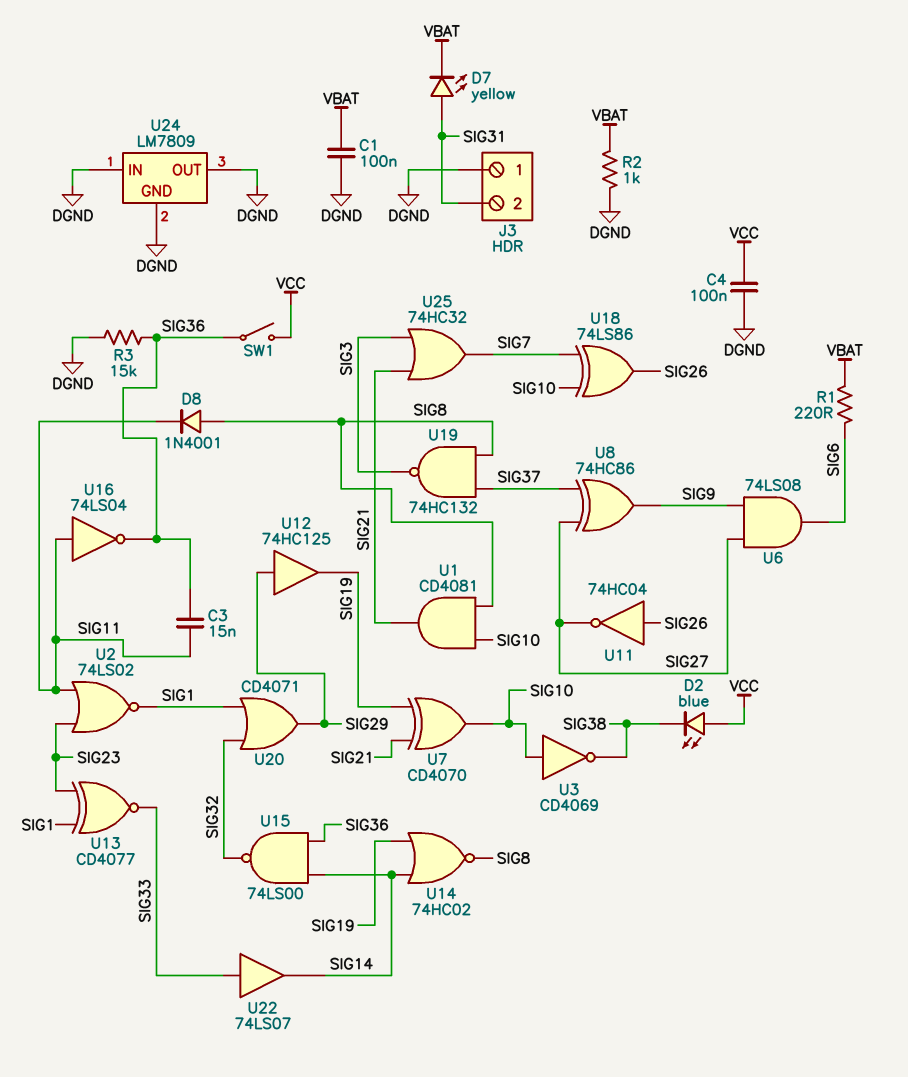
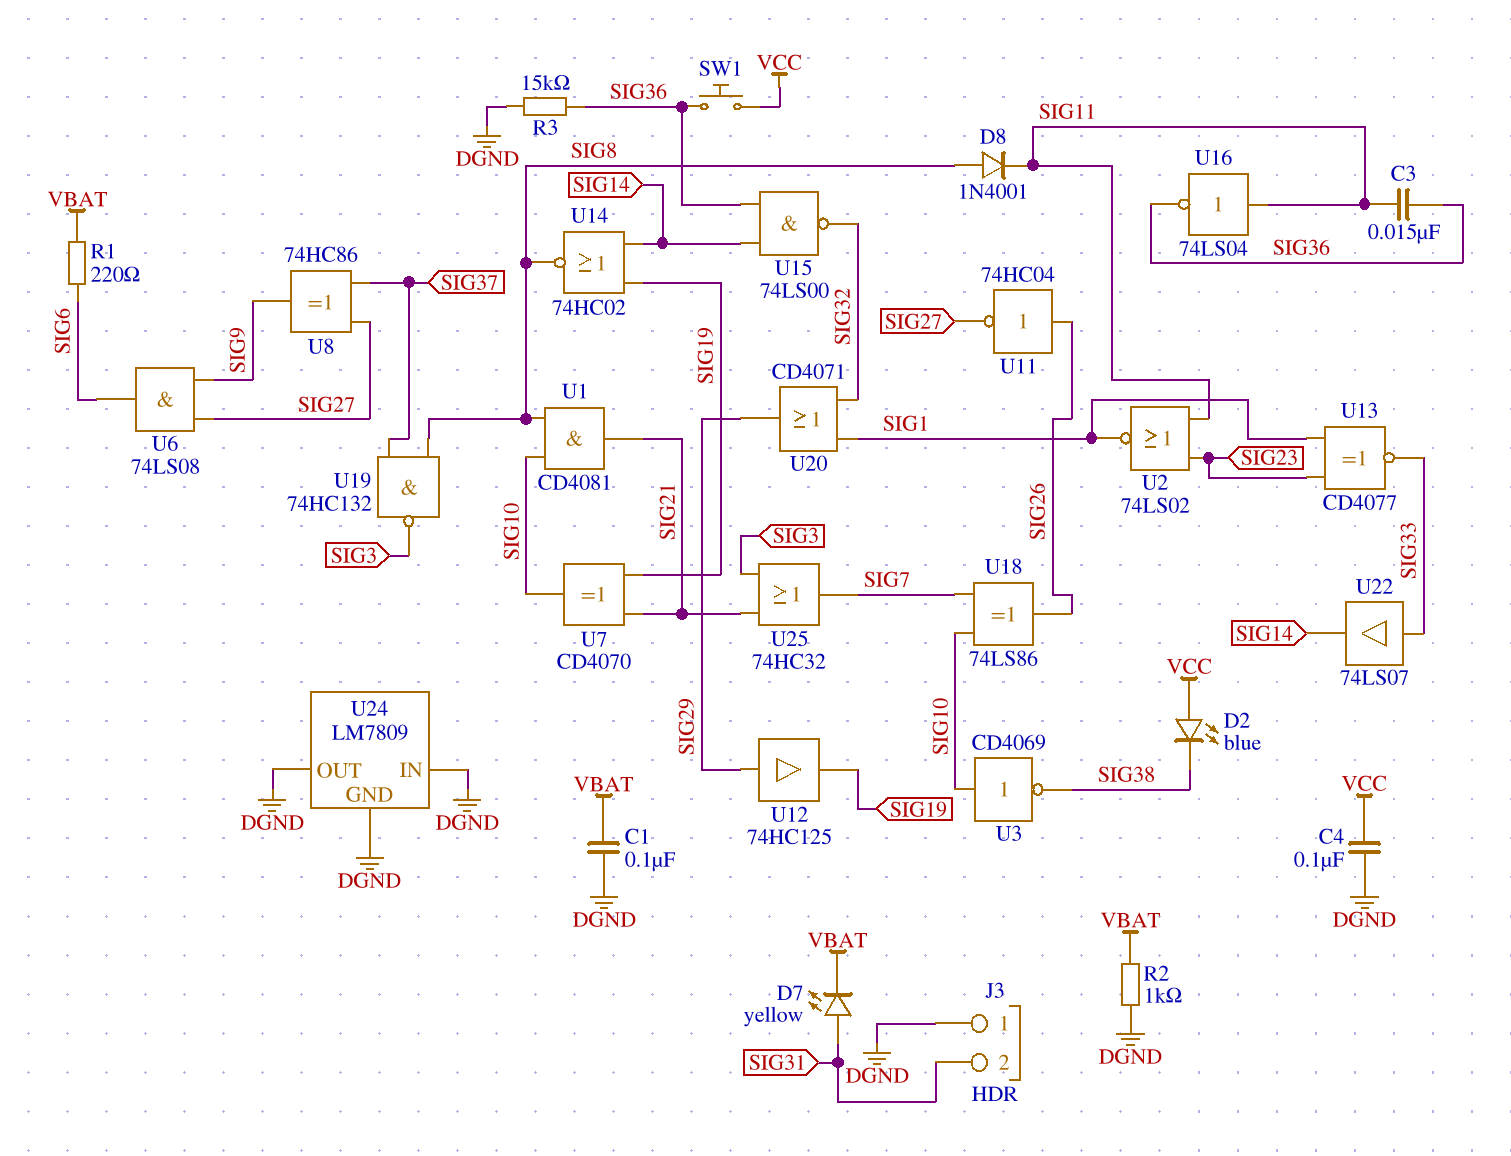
SW1: switch (SIG36, VCC) -> button (SIG36, VCC)

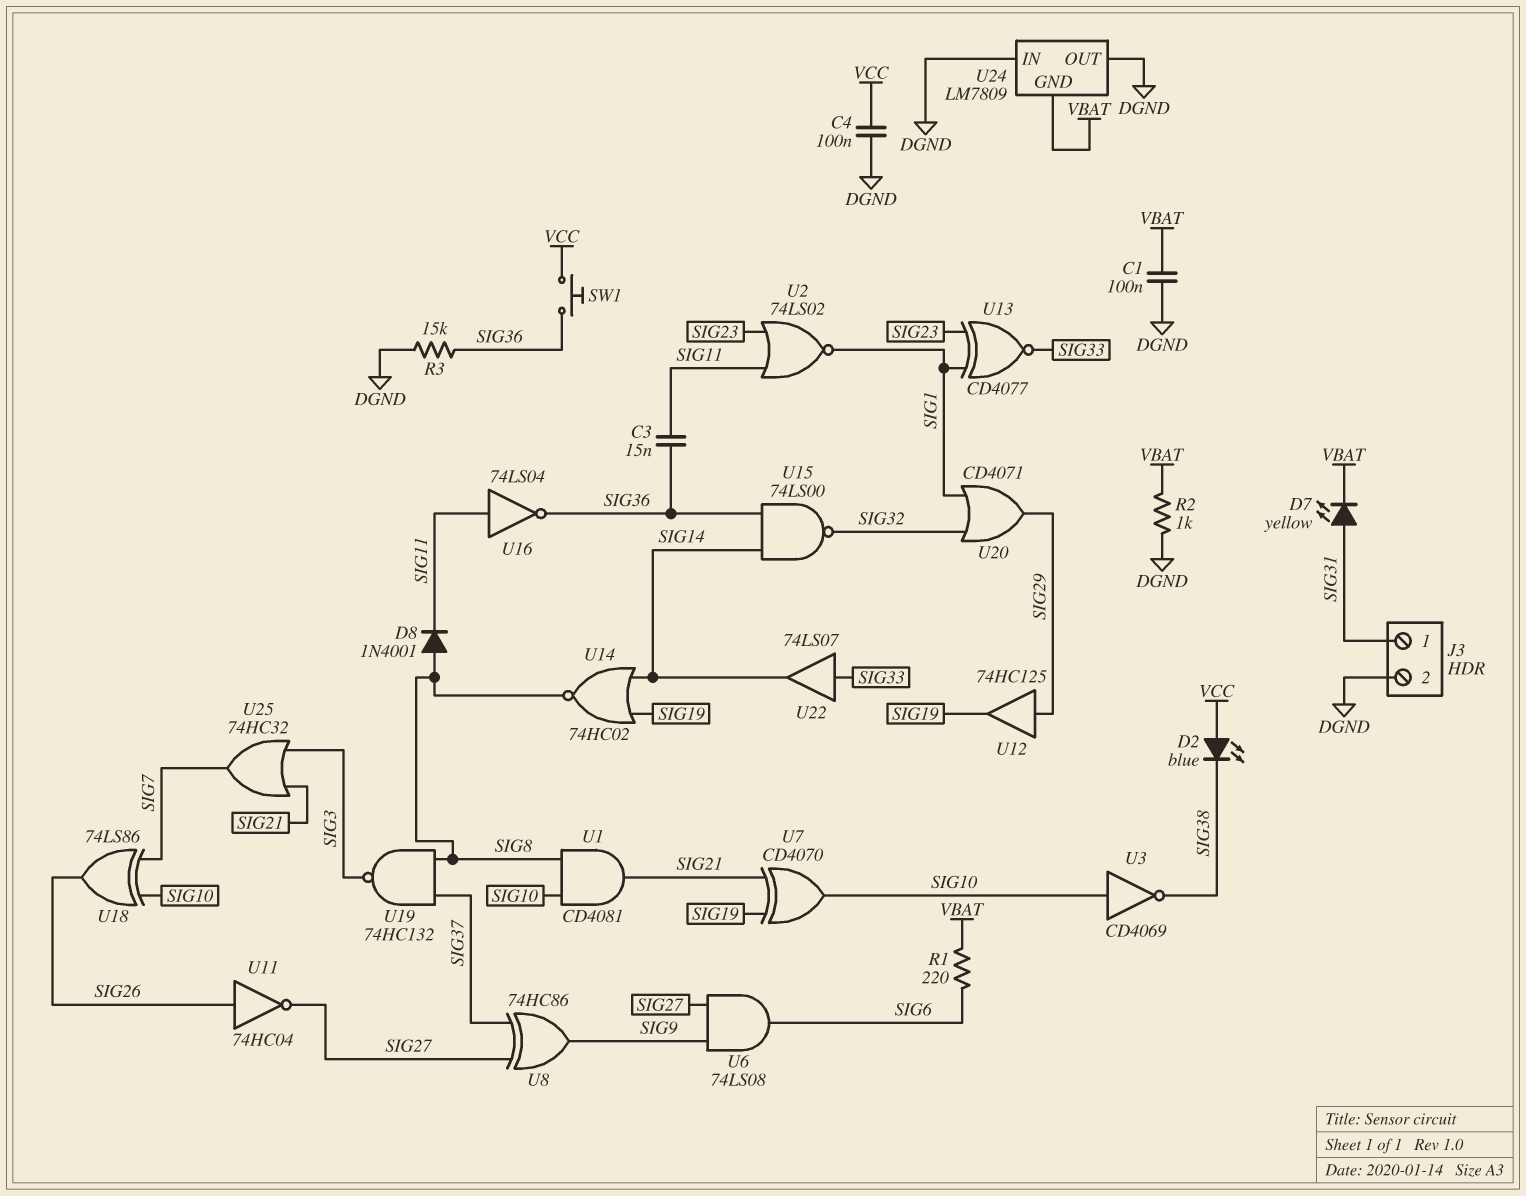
J3 pin 1: DGND -> SIG31
J3 pin 2: SIG31 -> DGND
U24 pin GND: DGND -> VBAT

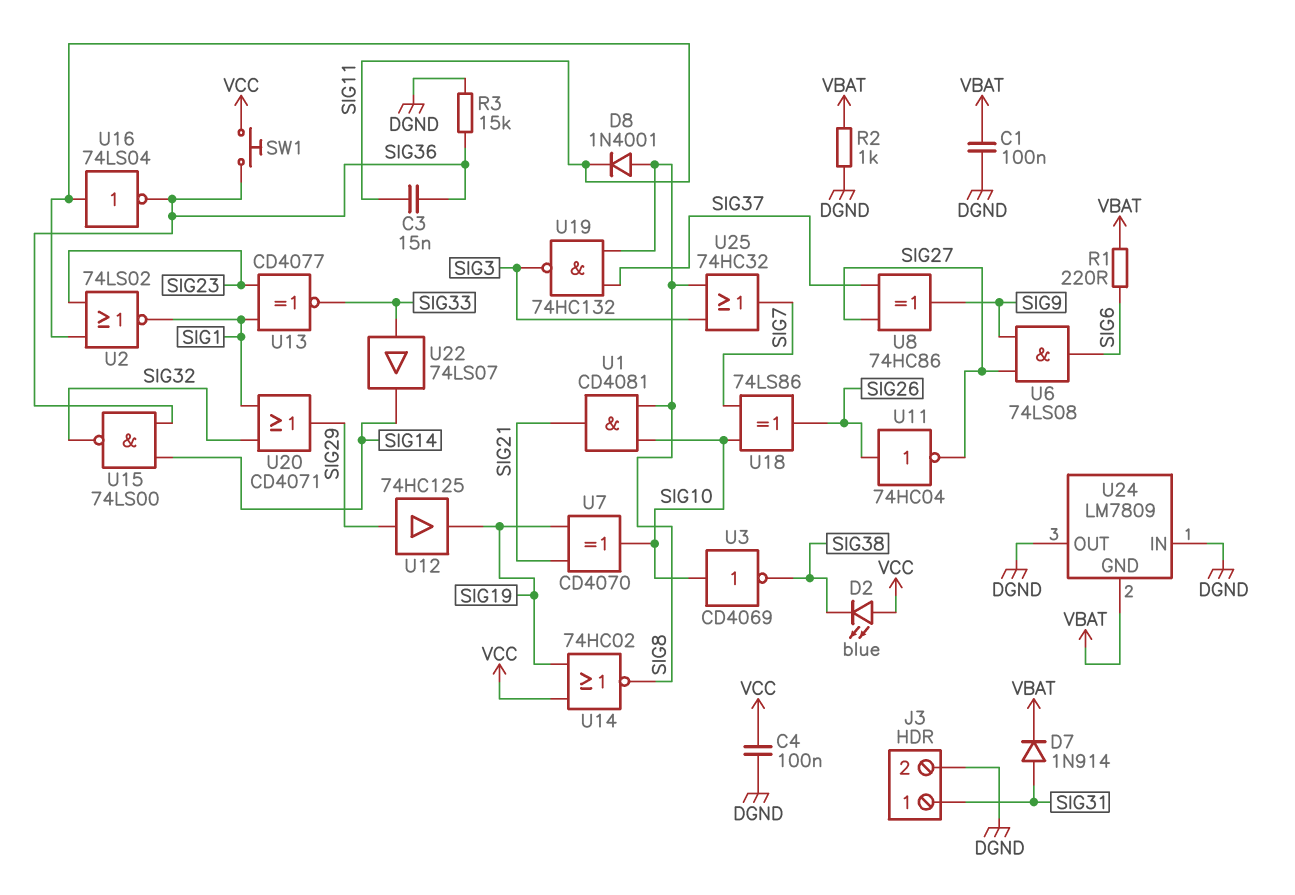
D7: LED yellow (A SIG31, K VBAT) -> diode 1N914 (A SIG31, K VBAT)
U14: NOR 74HC02 (in SIG14, in SIG19, out SIG8) -> NOR 74HC02 (in SIG19, in VCC, out SIG8)
U25: OR 74HC32 (in SIG3, in SIG21, out SIG7) -> OR 74HC32 (in SIG3, in SIG8, out SIG7)

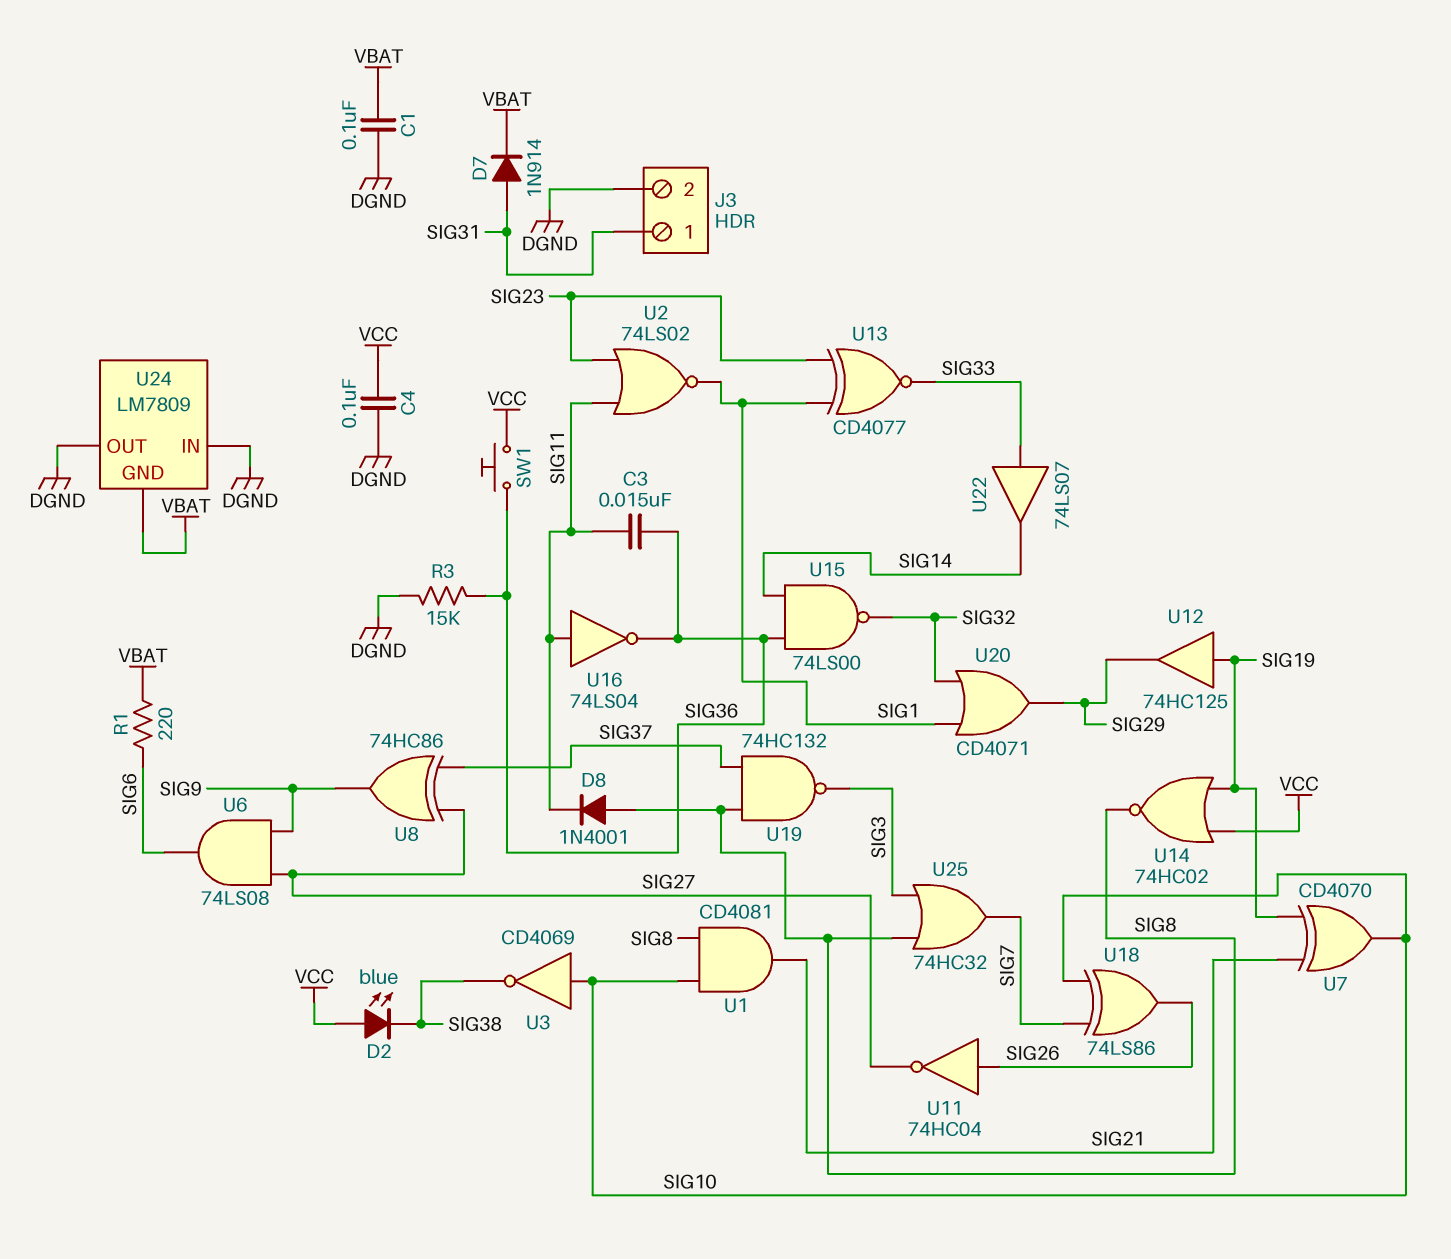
R2: 1k (DGND, VBAT) -> none
U12: buffer 74HC125 (in SIG29, out SIG19) -> buffer 74HC125 (in SIG19, out SIG29)

